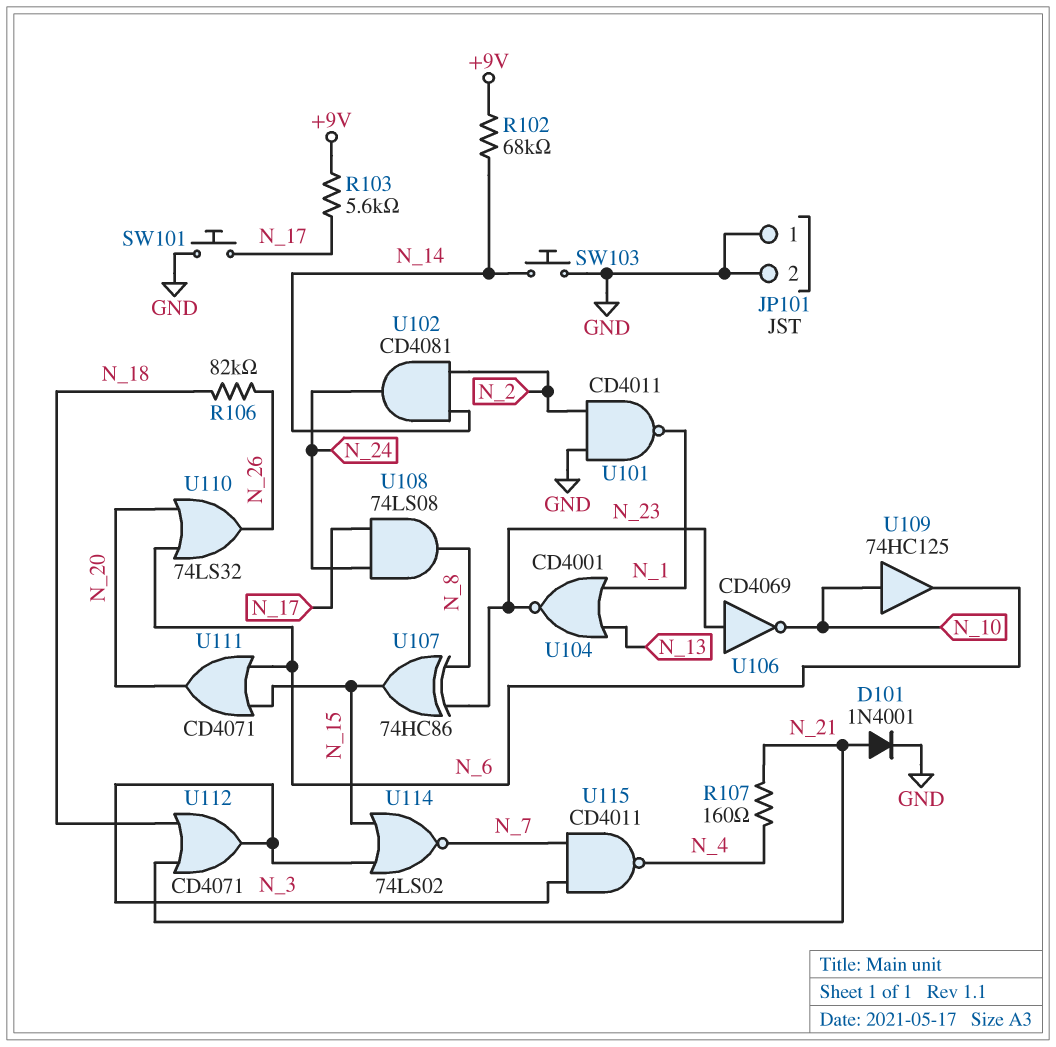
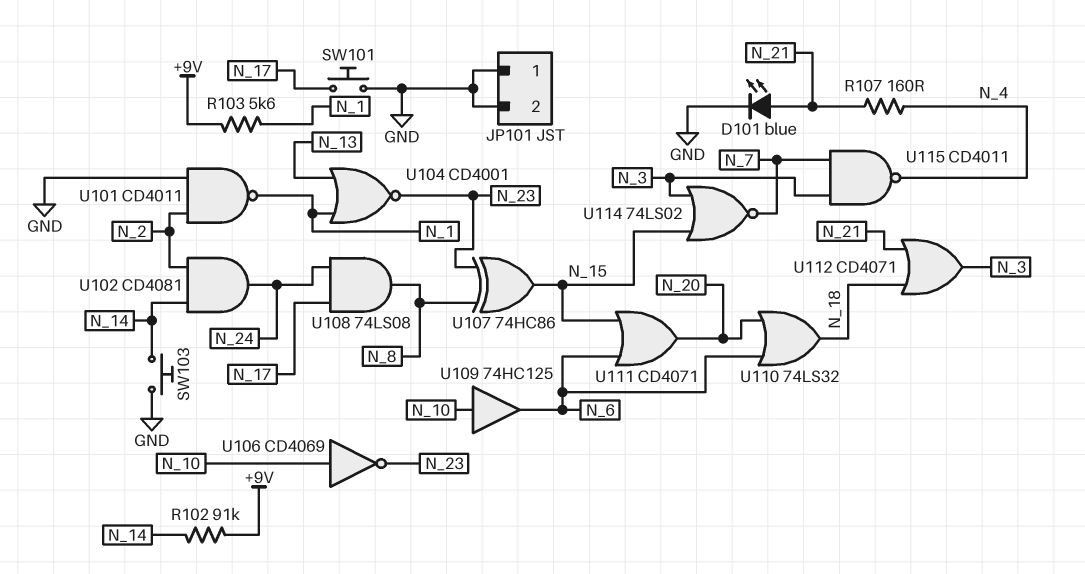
D101: diode 1N4001 (A N_21, K GND) -> LED blue (A N_21, K GND)
R102: 68k (+9V, N_14) -> 91k (+9V, N_14)
R103: 5.6k (+9V, N_17) -> 5.6k (+9V, N_1)
R106: 82k (N_18, N_26) -> none
U106: NOT CD4069 (in N_23, out N_10) -> NOT CD4069 (in N_10, out N_23)
U110: OR 74LS32 (in N_6, in N_20, out N_26) -> OR 74LS32 (in N_6, in N_20, out N_18)

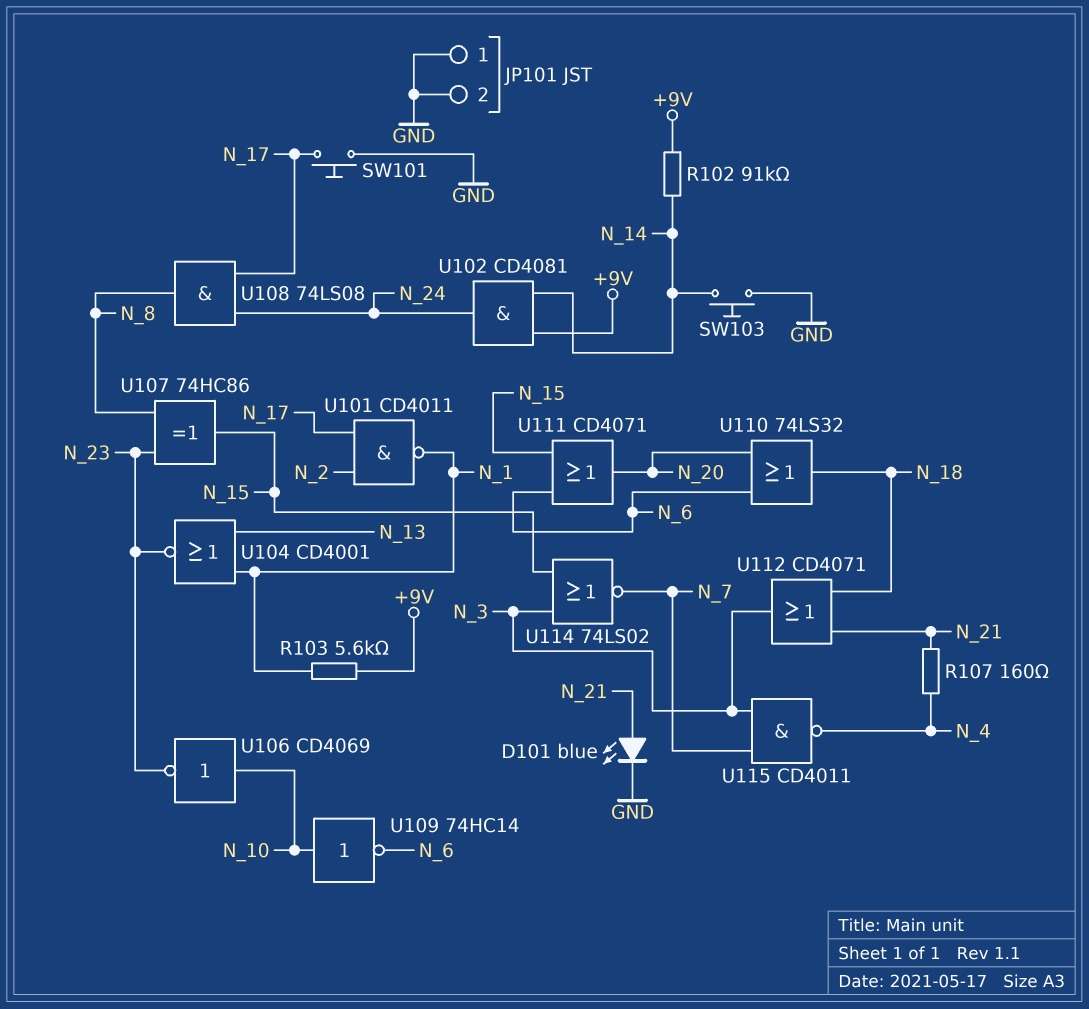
U101: NAND CD4011 (in GND, in N_2, out N_1) -> NAND CD4011 (in N_2, in N_17, out N_1)
U102: AND CD4081 (in N_2, in N_14, out N_24) -> AND CD4081 (in +9V, in N_14, out N_24)
U109: buffer 74HC125 (in N_10, out N_6) -> NOT 74HC14 (in N_10, out N_6)

